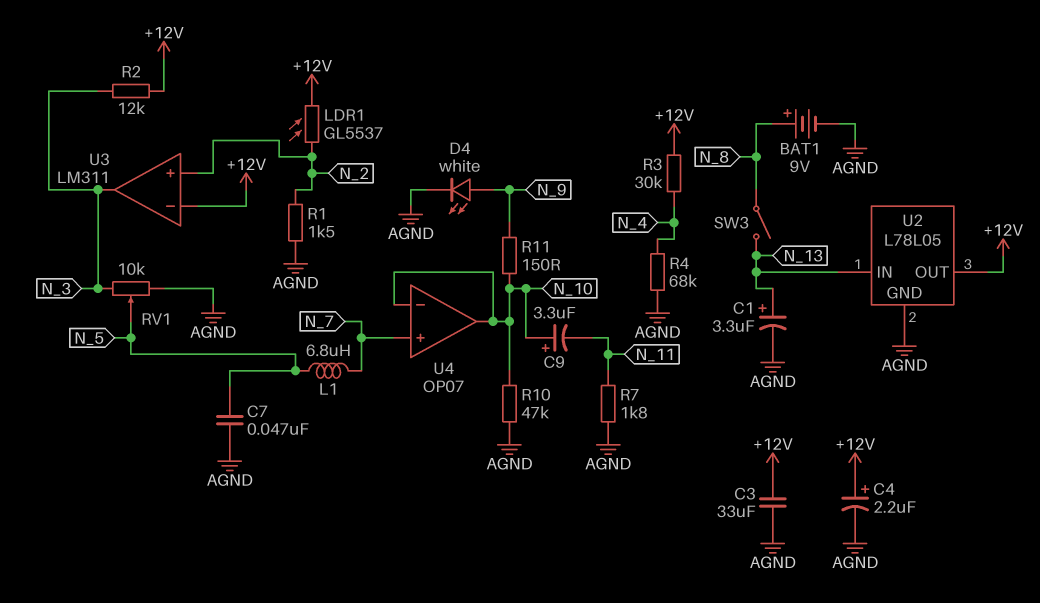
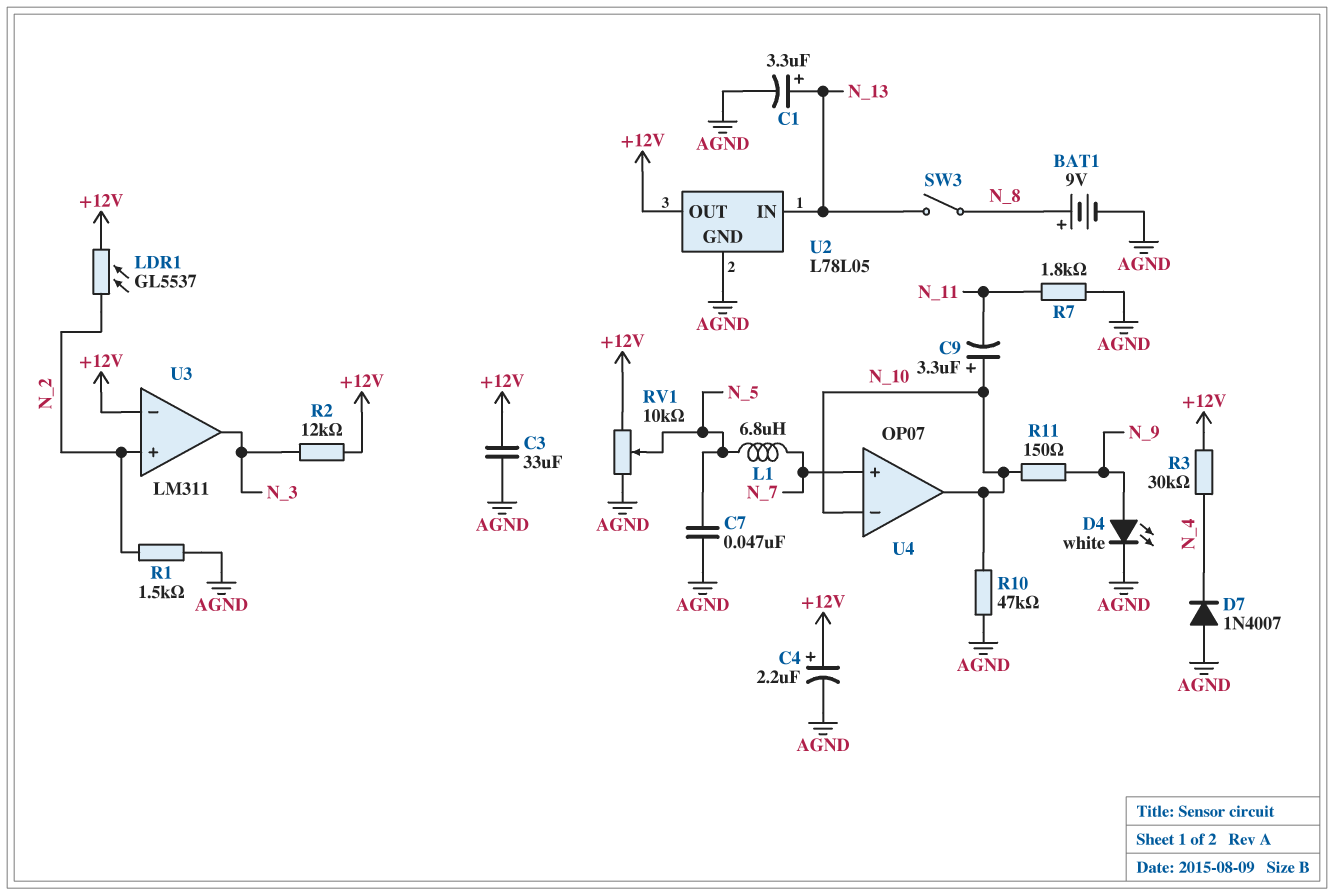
D7: none -> diode 1N4007 (A AGND, K N_4)
R4: 68k (AGND, N_4) -> none
RV1: 10k (AGND, N_3, wiper N_5) -> 10k (+12V, AGND, wiper N_5)

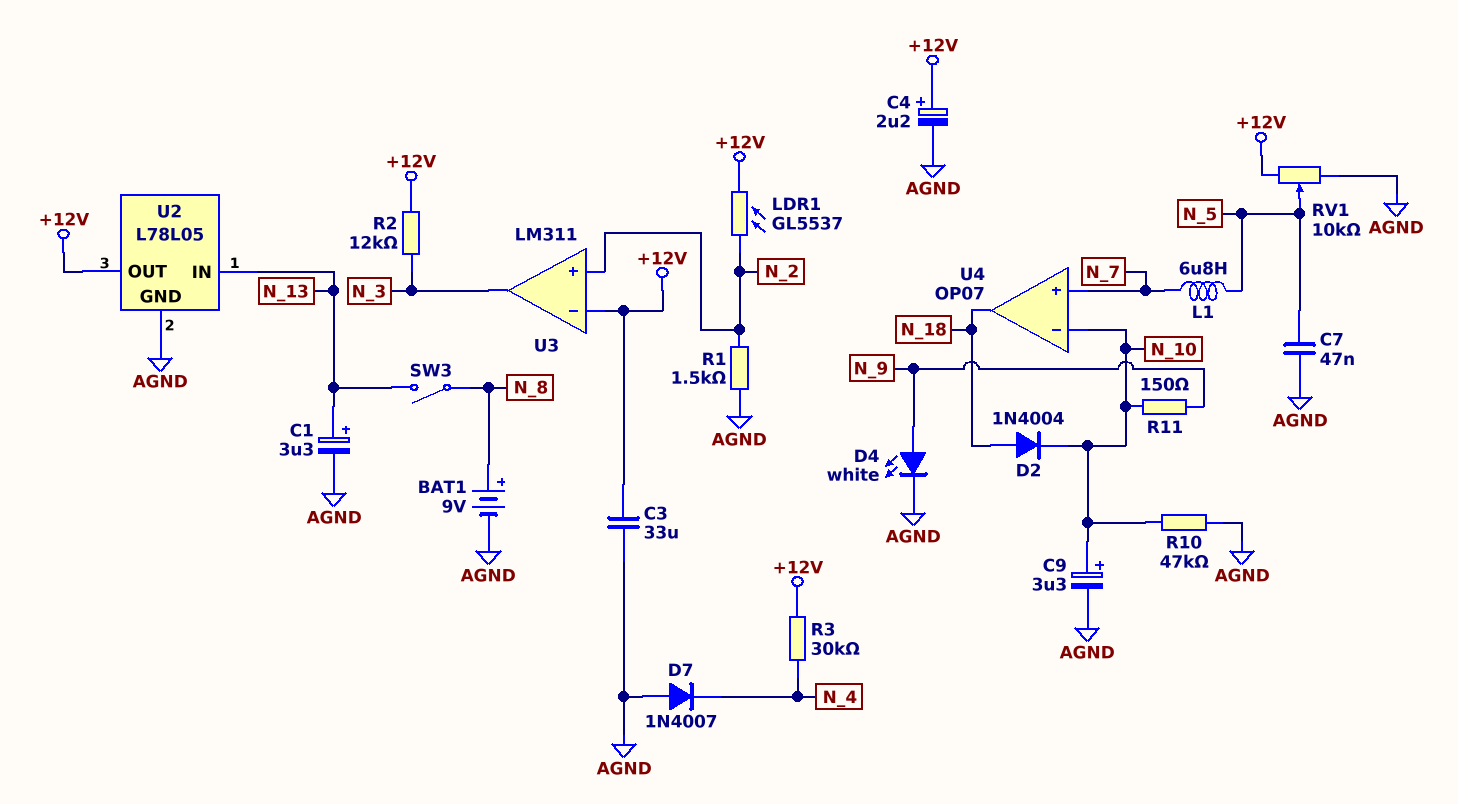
C9: 3.3uF (plus N_10, minus N_11) -> 3.3uF (plus N_10, minus AGND)
D2: none -> diode 1N4004 (A N_18, K N_10)
R7: 1.8k (AGND, N_11) -> none
U4 pin out: N_10 -> N_18

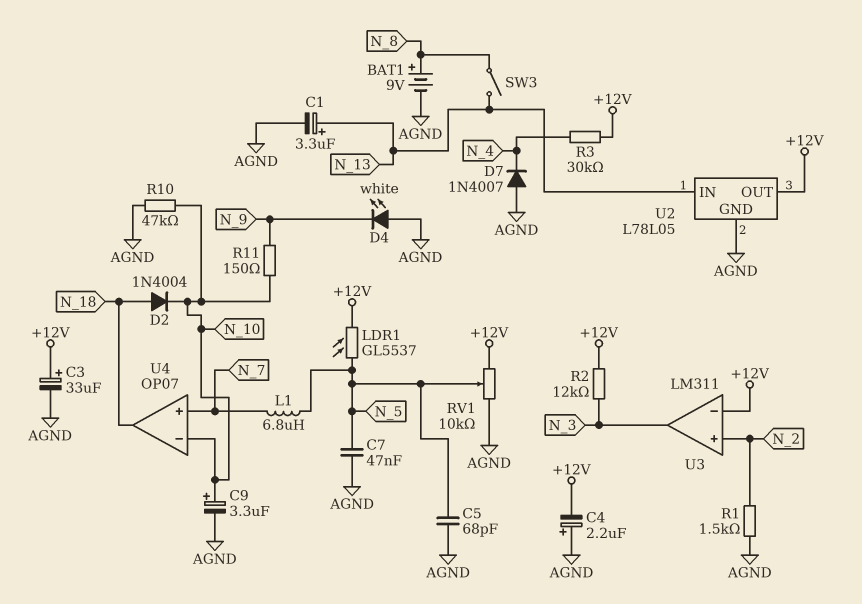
C3: 33uF (+12V, AGND) -> 33uF (plus +12V, minus AGND)
C4: 2.2uF (plus +12V, minus AGND) -> 2.2uF (plus AGND, minus +12V)
C5: none -> 68pF (AGND, N_5)
D4: LED white (A N_9, K AGND) -> LED white (A AGND, K N_9)
LDR1: GL5537 (+12V, N_2) -> GL5537 (+12V, N_5)

